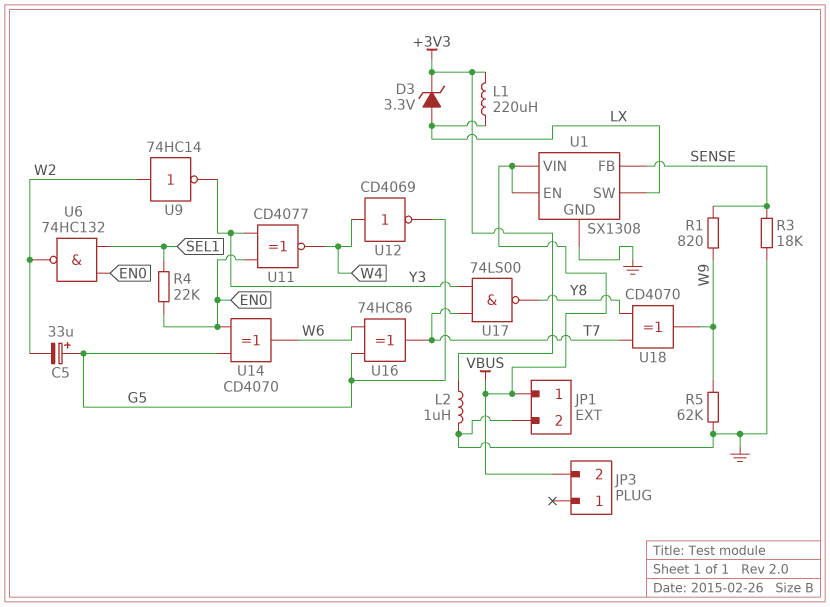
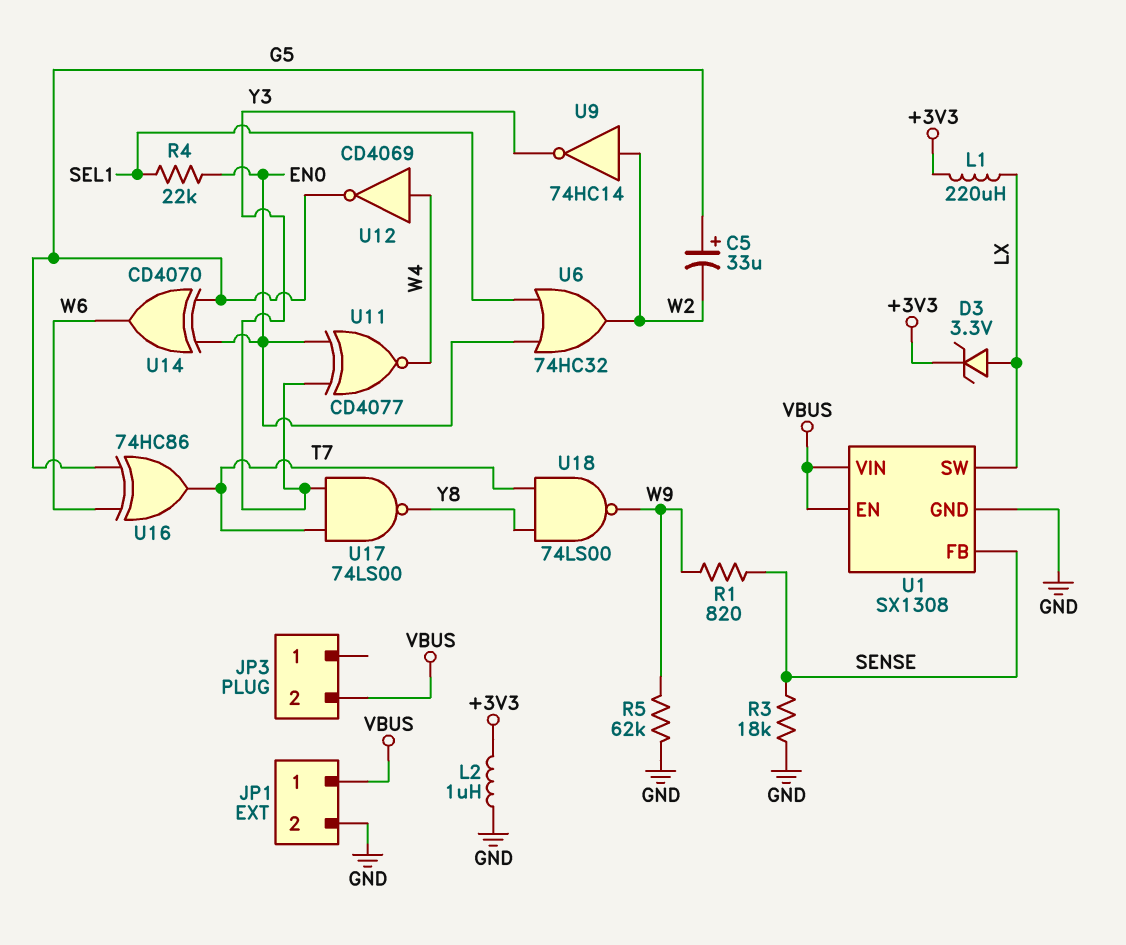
U6: NAND 74HC132 (in EN0, in SEL1, out W2) -> OR 74HC32 (in EN0, in SEL1, out W2)
U18: XOR CD4070 (in T7, in Y8, out W9) -> NAND 74LS00 (in T7, in Y8, out W9)

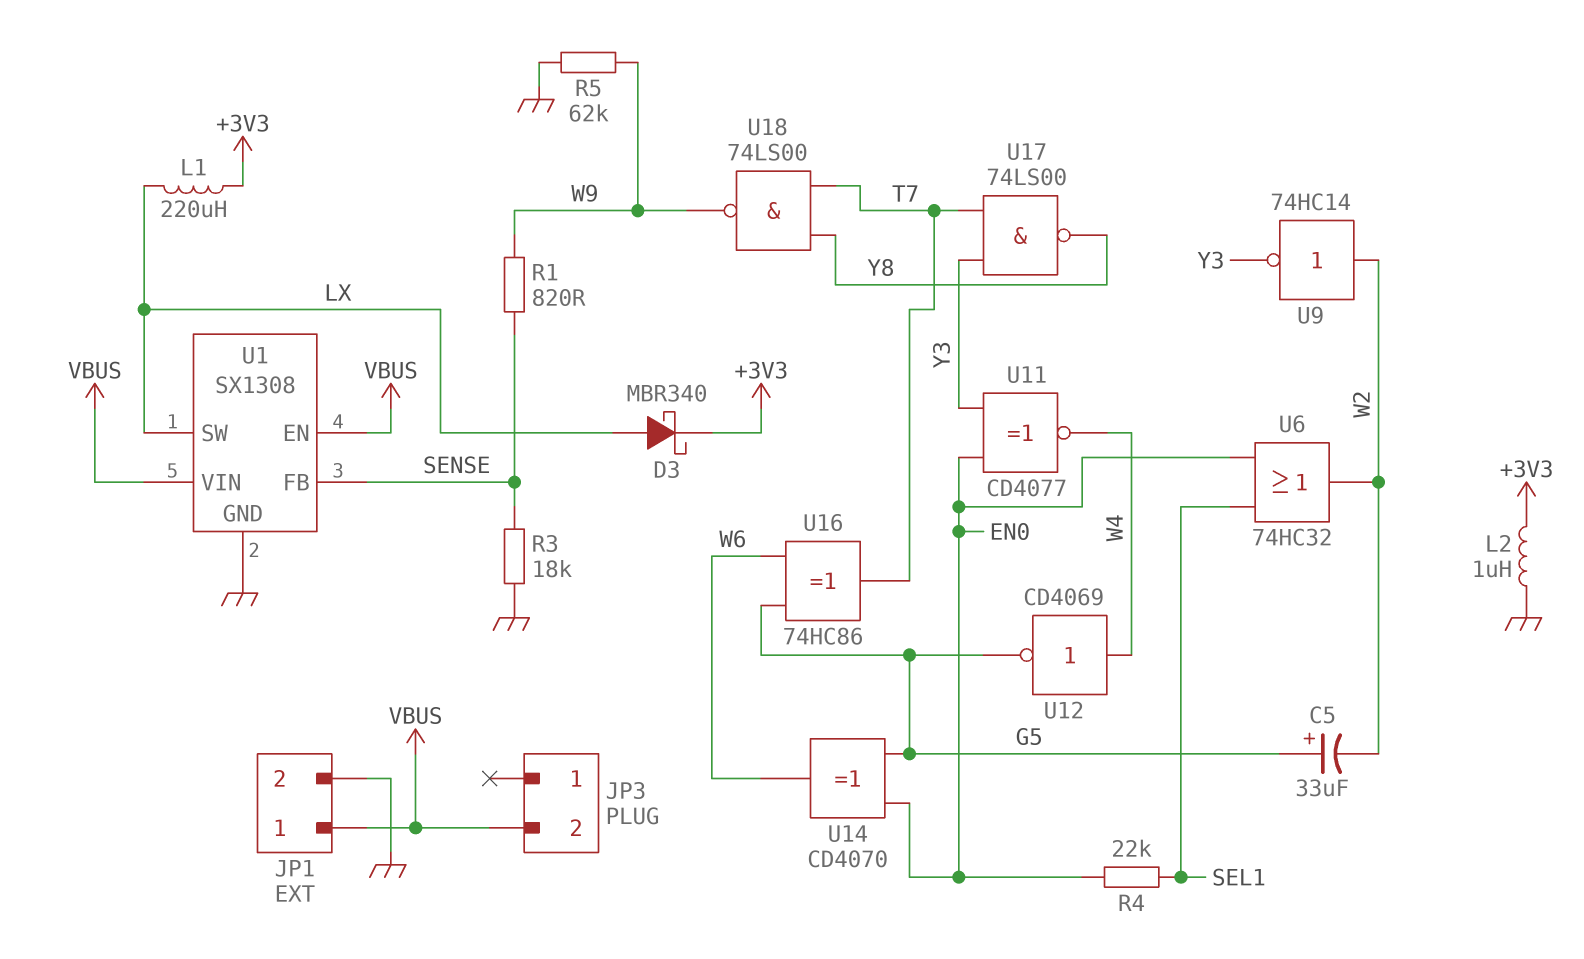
D3: zener 3.3V (A LX, K +3V3) -> schottky MBR340 (A LX, K +3V3)

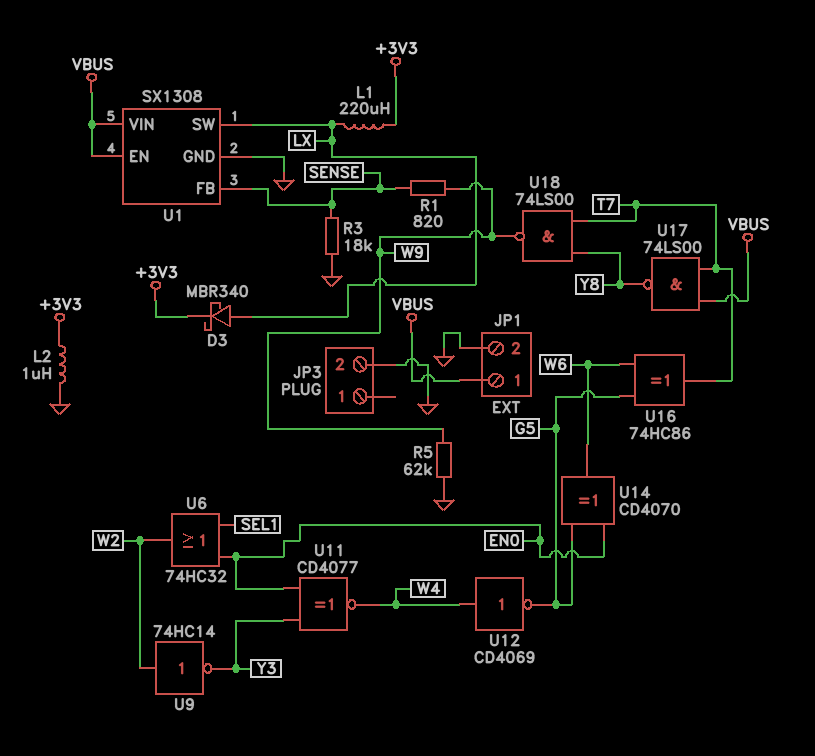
C5: 33uF (plus G5, minus W2) -> none
JP3 pin 2: VBUS -> GND
R4: 22k (EN0, SEL1) -> none
U17: NAND 74LS00 (in T7, in Y3, out Y8) -> NAND 74LS00 (in T7, in VBUS, out Y8)

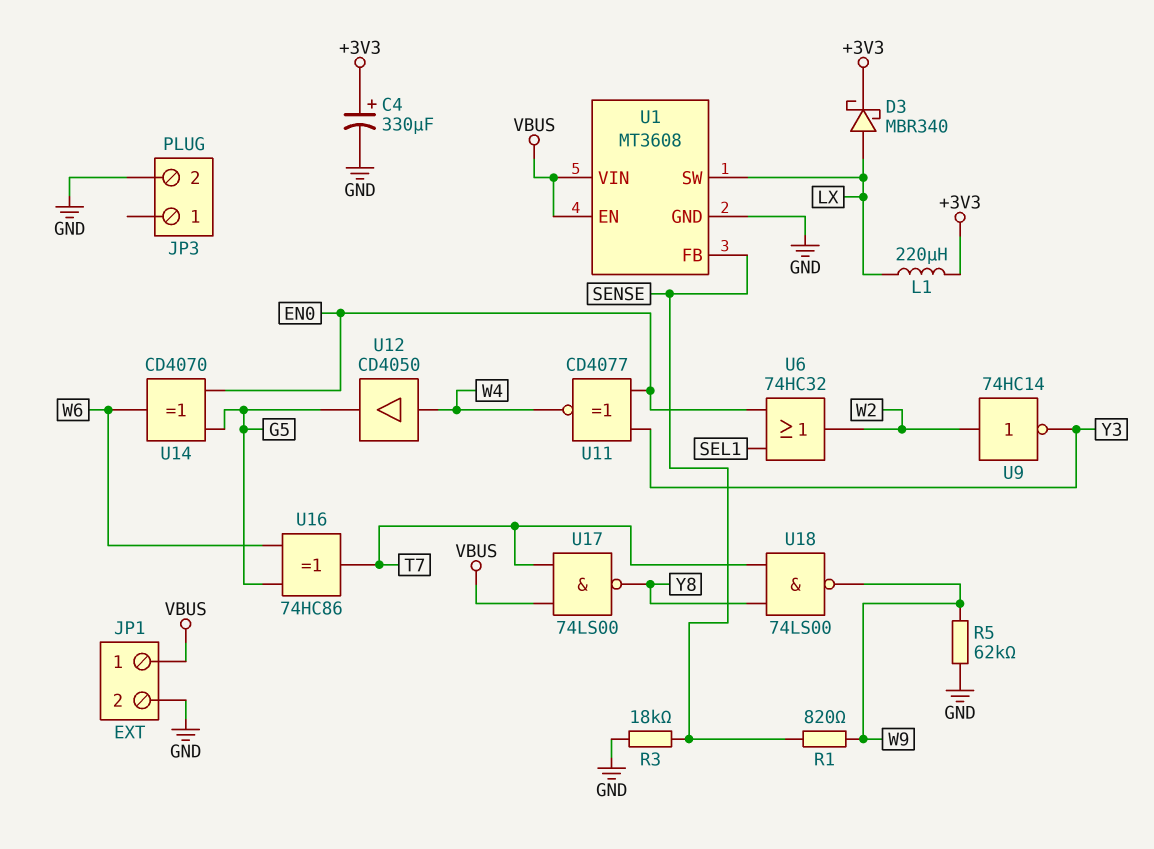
C4: none -> 330uF (plus +3V3, minus GND)
L2: 1uH (+3V3, GND) -> none
U1: SX1308 -> MT3608
U12: NOT CD4069 (in W4, out G5) -> buffer CD4050 (in W4, out G5)

